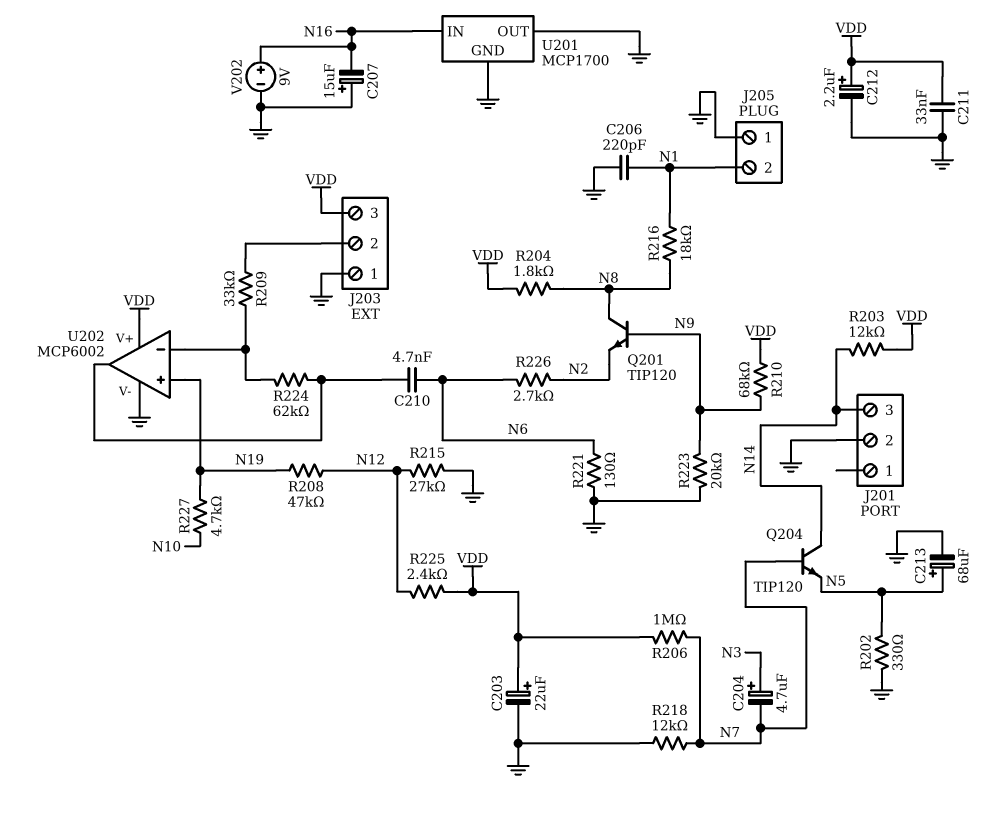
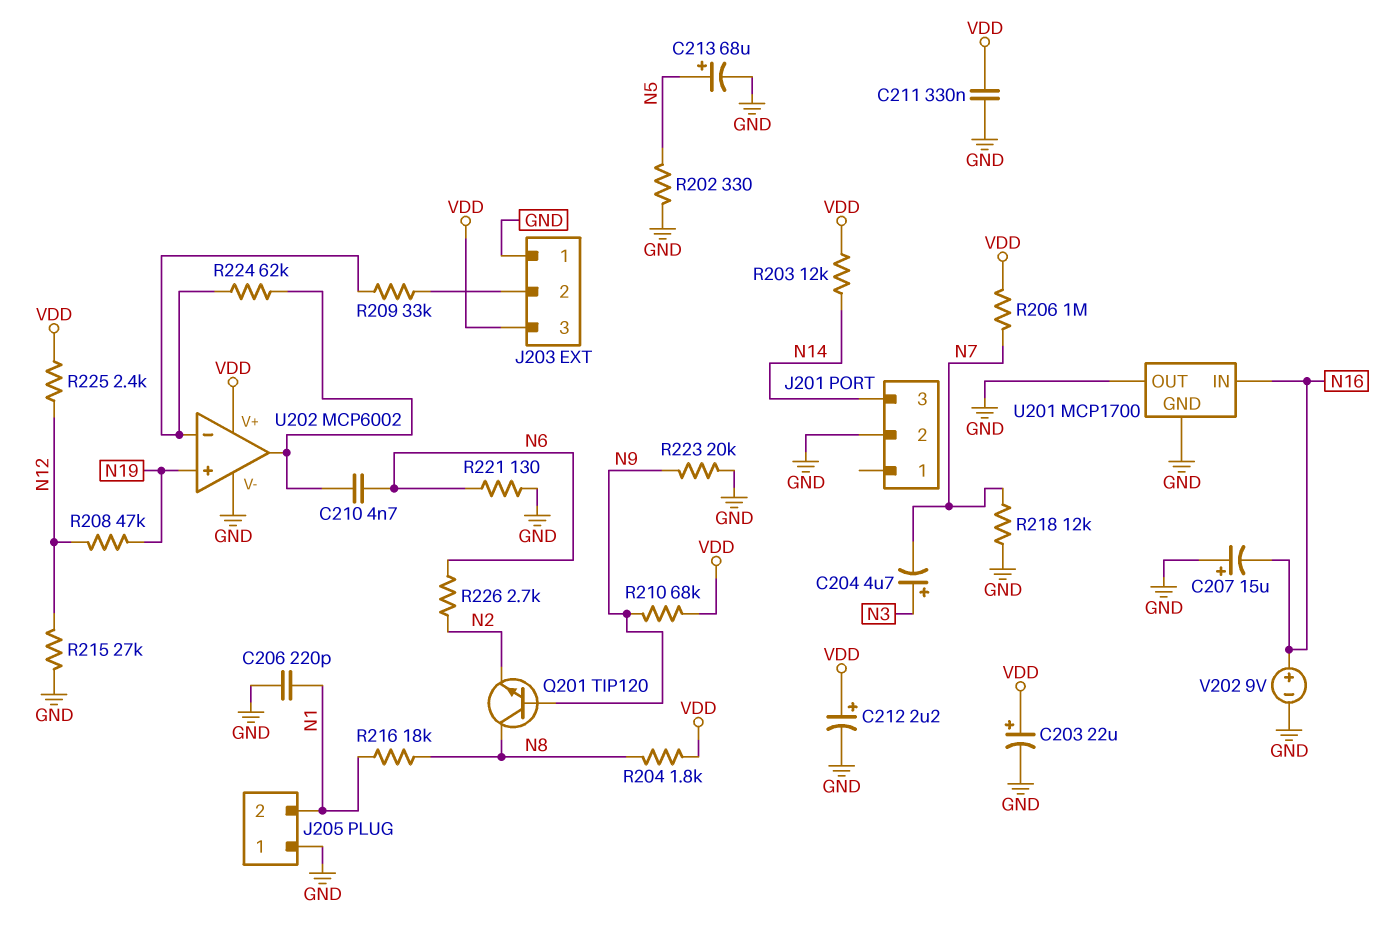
C211: 33nF (GND, VDD) -> 330nF (GND, VDD)
Q204: NPN TIP120 (B N7, C N14, E N5) -> none
R227: 4.7k (N10, N19) -> none

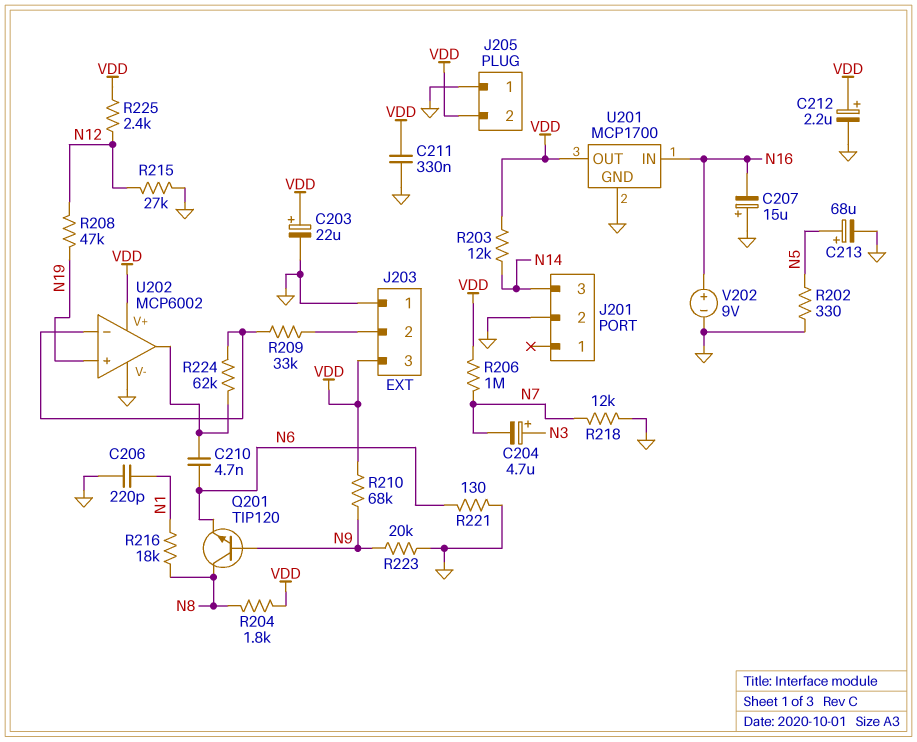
J205 pin 2: N1 -> VDD
Q201: NPN TIP120 (B N9, C N8, E N2) -> NPN TIP120 (B N9, C N8, E N6)
R226: 2.7k (N2, N6) -> none
U201 pin OUT: GND -> VDD

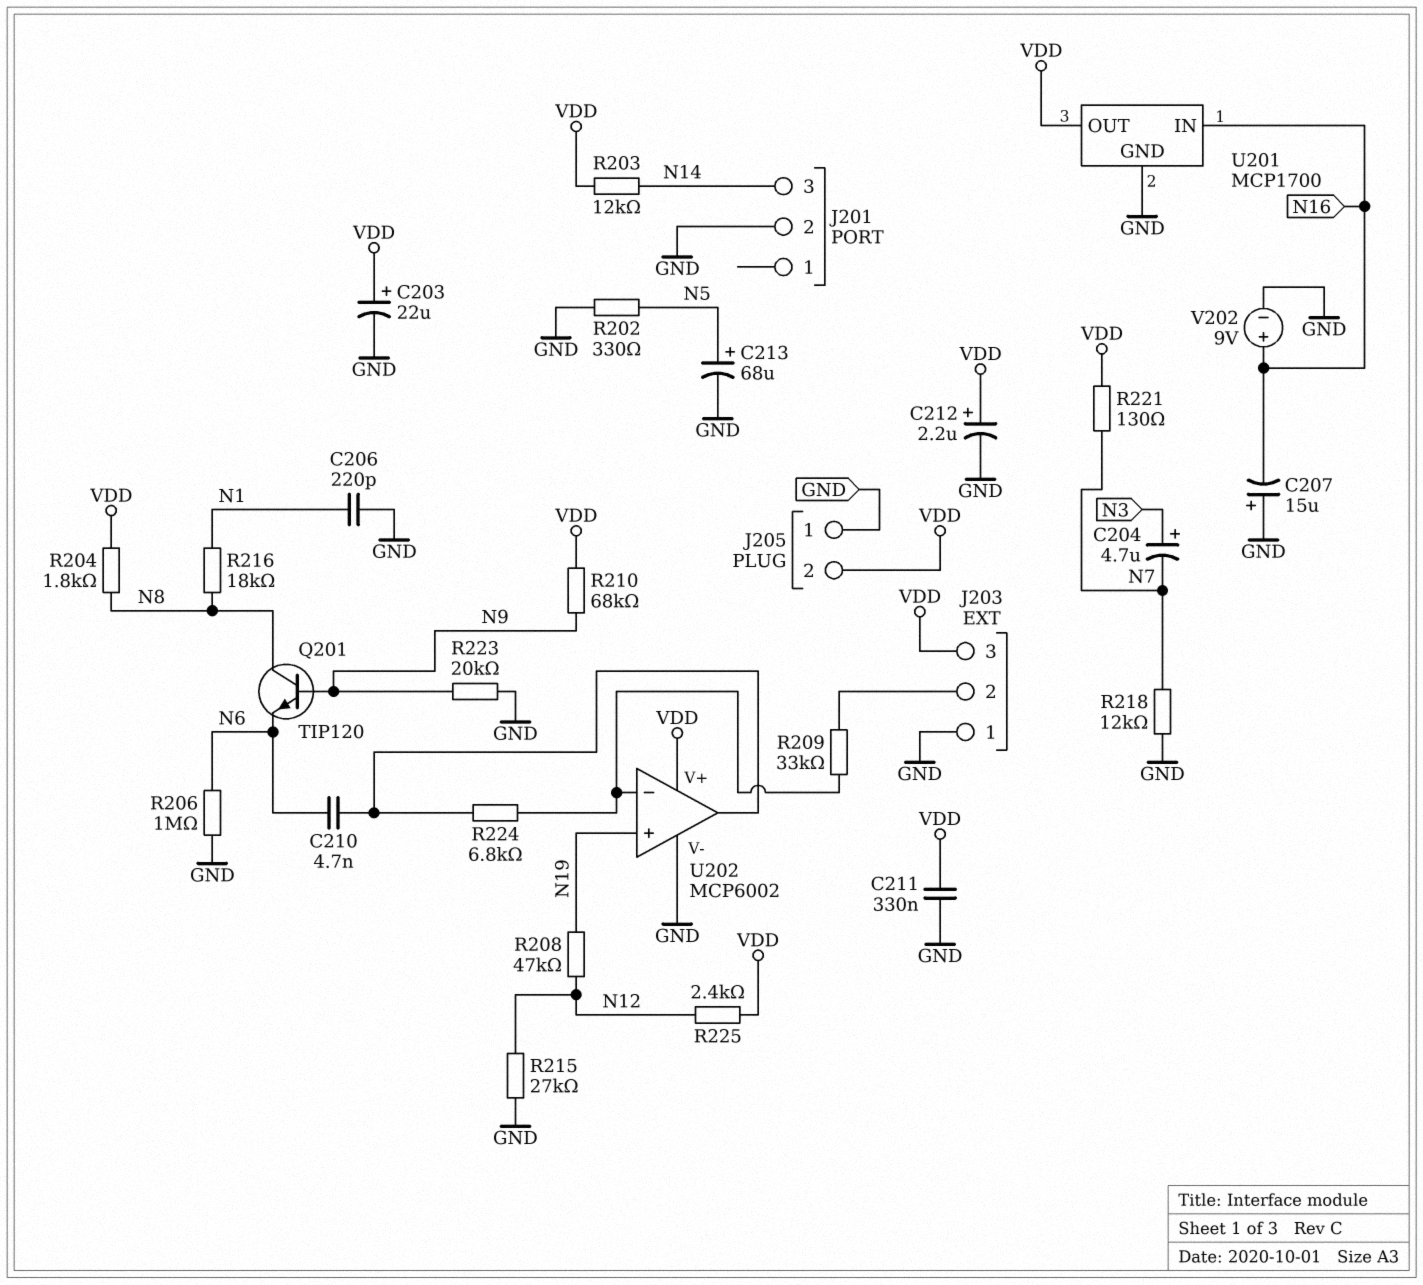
R206: 1M (N7, VDD) -> 1M (GND, N6)
R221: 130 (GND, N6) -> 130 (N7, VDD)
R224: 62k (U202/in-, U202/out) -> 6.8k (U202/in-, U202/out)

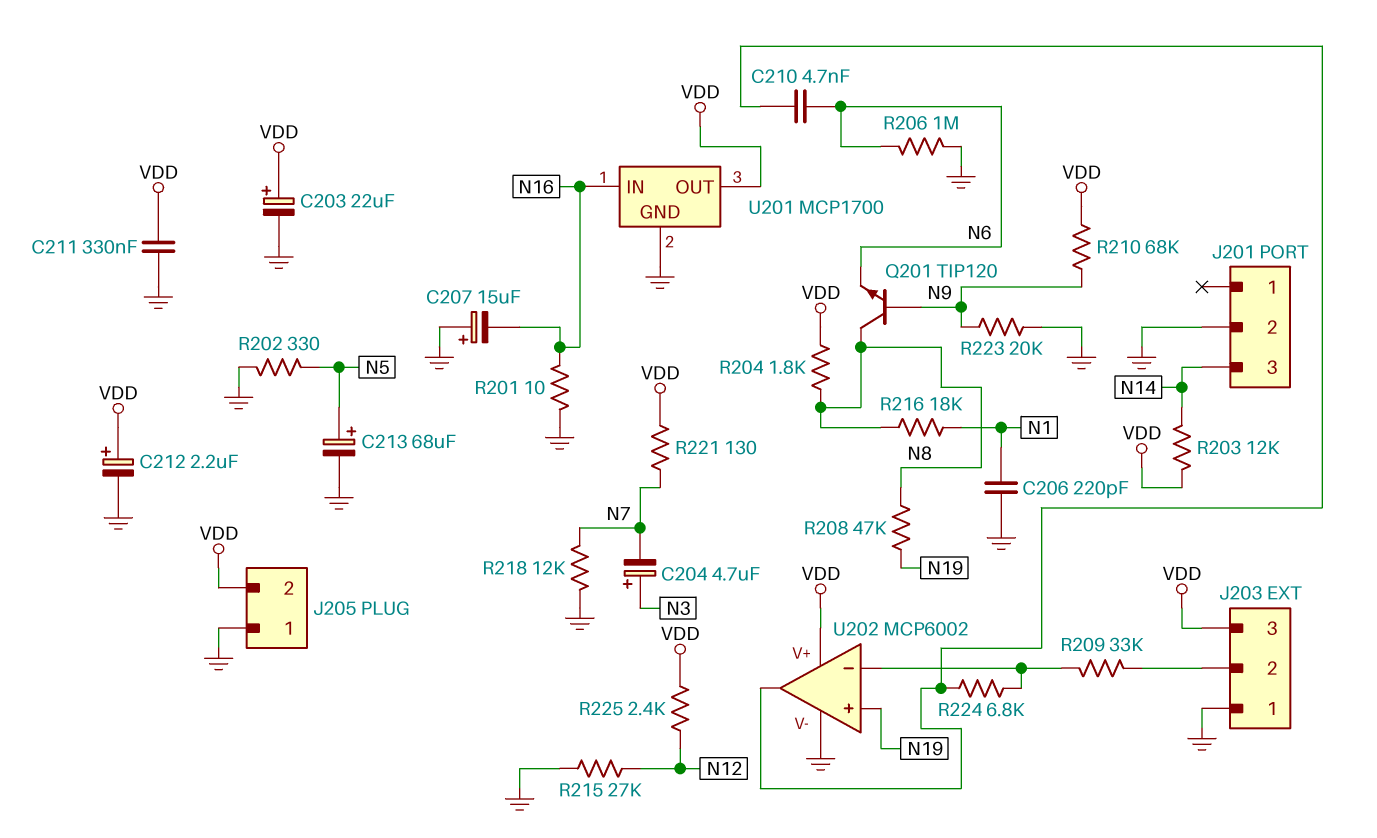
R201: none -> 10 (GND, N16)
R208: 47k (N12, N19) -> 47k (N8, N19)
V202: 9V (plus N16, minus GND) -> none

